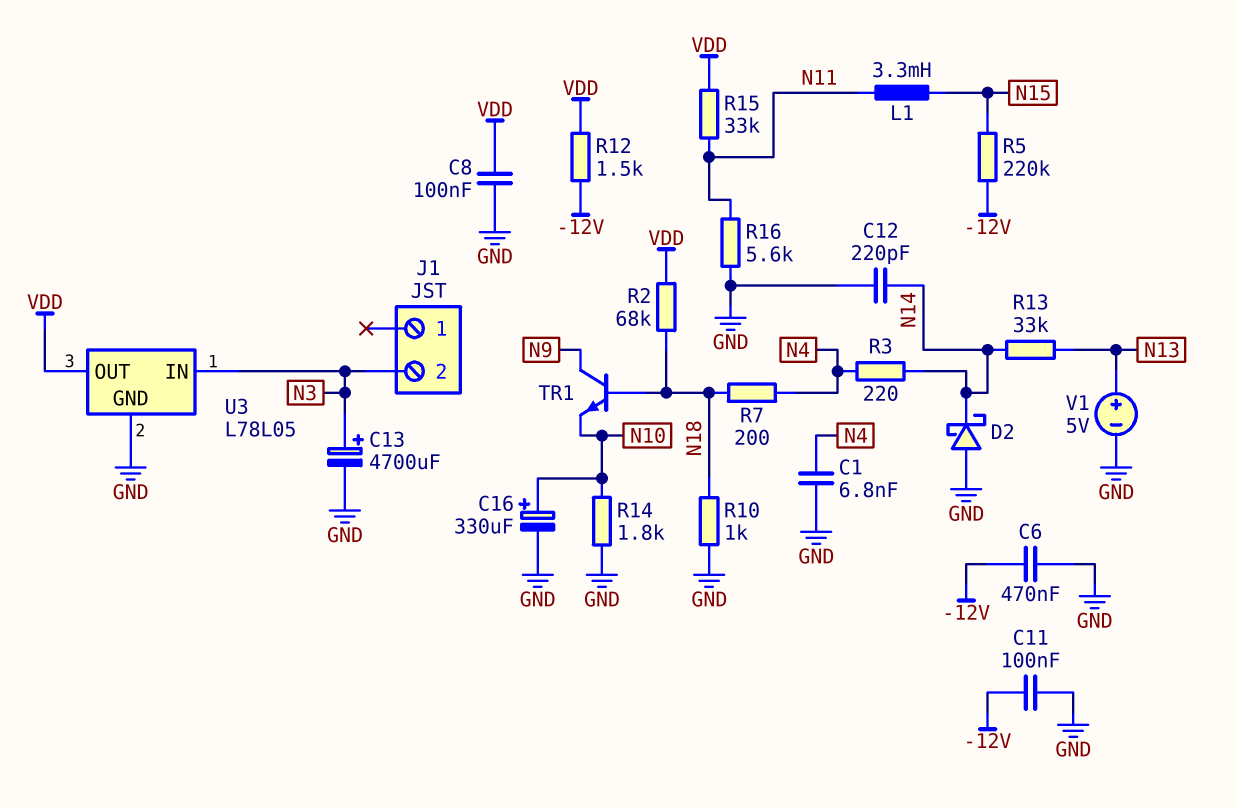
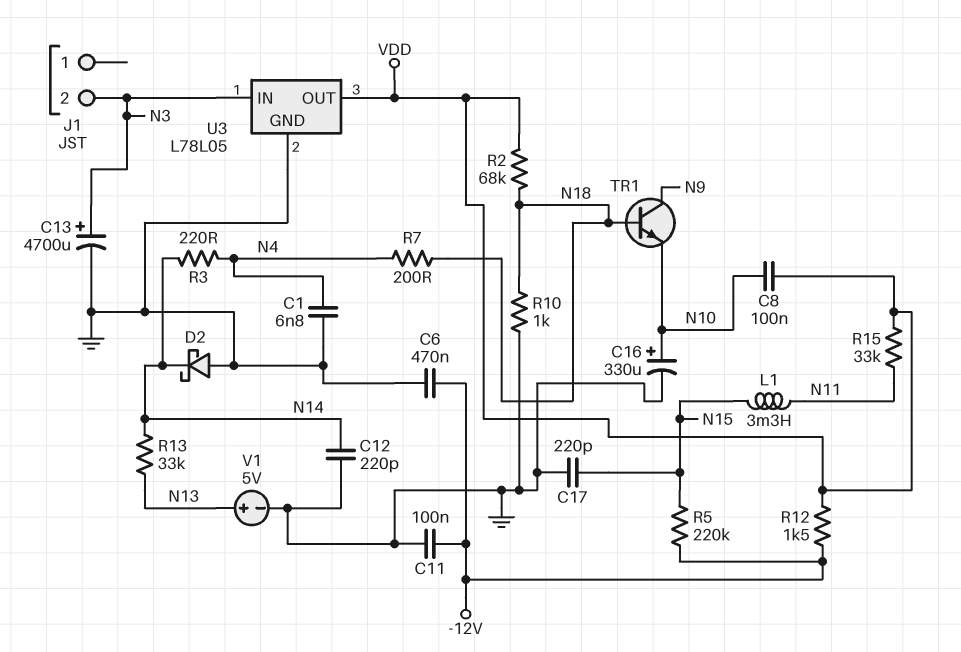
C8: 100nF (GND, VDD) -> 100nF (N10, VDD)
C17: none -> 220pF (GND, N15)
R14: 1.8k (GND, N10) -> none
R16: 5.6k (GND, N11) -> none

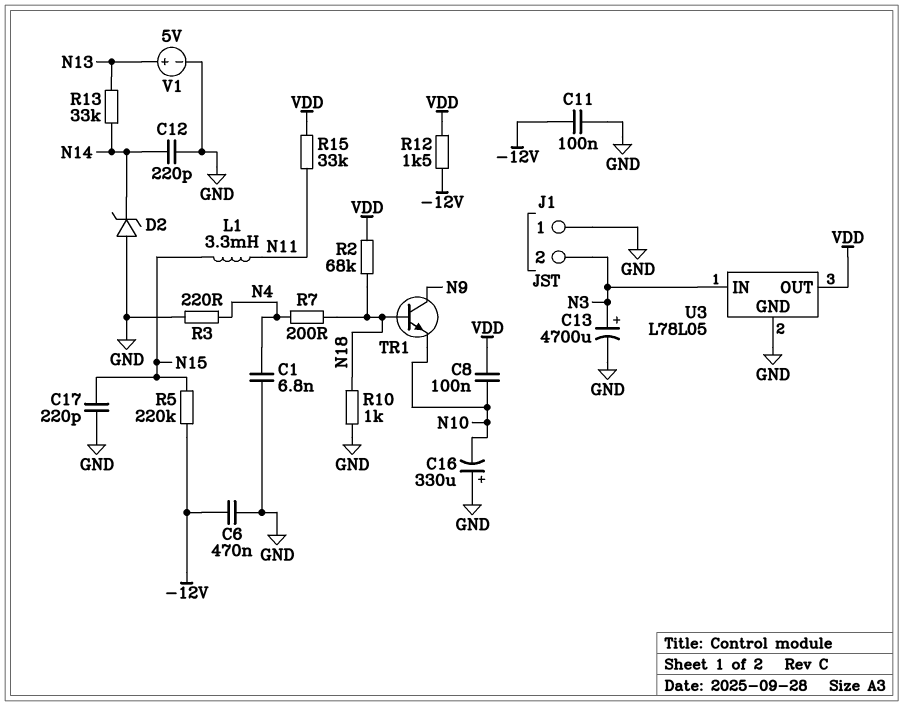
C16: 330uF (plus N10, minus GND) -> 330uF (plus GND, minus N10)
D2: schottky (A GND, K N14) -> zener (A GND, K N14)
J1 pin 1: none -> GND
R3: 220 (N4, N14) -> 220 (GND, N4)

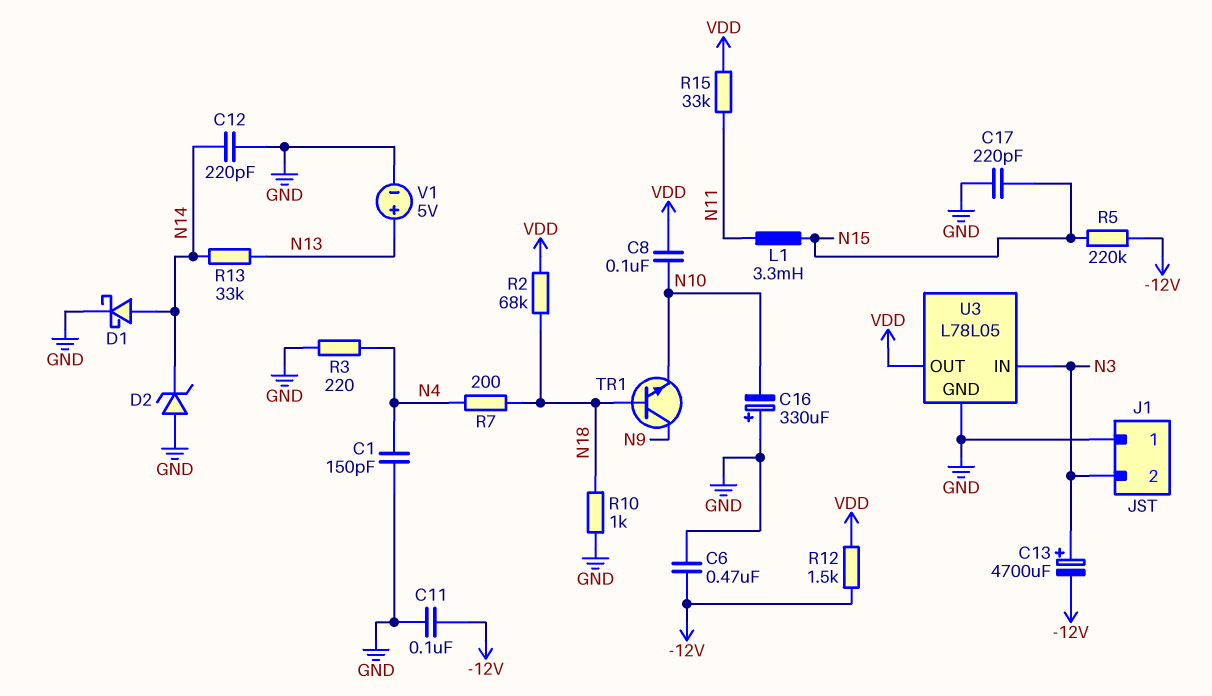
C1: 6.8nF (GND, N4) -> 150pF (GND, N4)
C13: 4700uF (plus N3, minus GND) -> 4700uF (plus N3, minus -12V)
D1: none -> schottky (A N14, K GND)

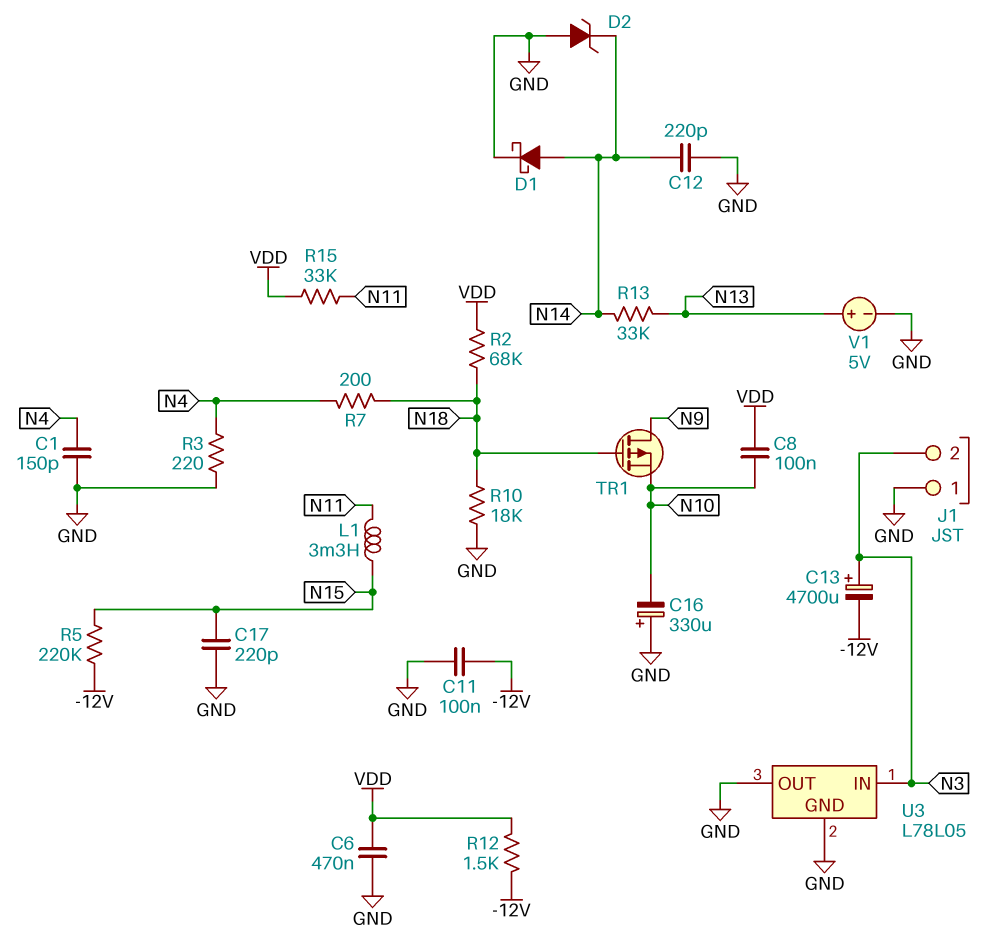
C6: 470nF (-12V, GND) -> 470nF (GND, VDD)
R10: 1k (GND, N18) -> 18k (GND, N18)
TR1: NPN (B N18, C N9, E N10) -> PMOS (G N18, D N9, S N10)
U3 pin OUT: VDD -> GND

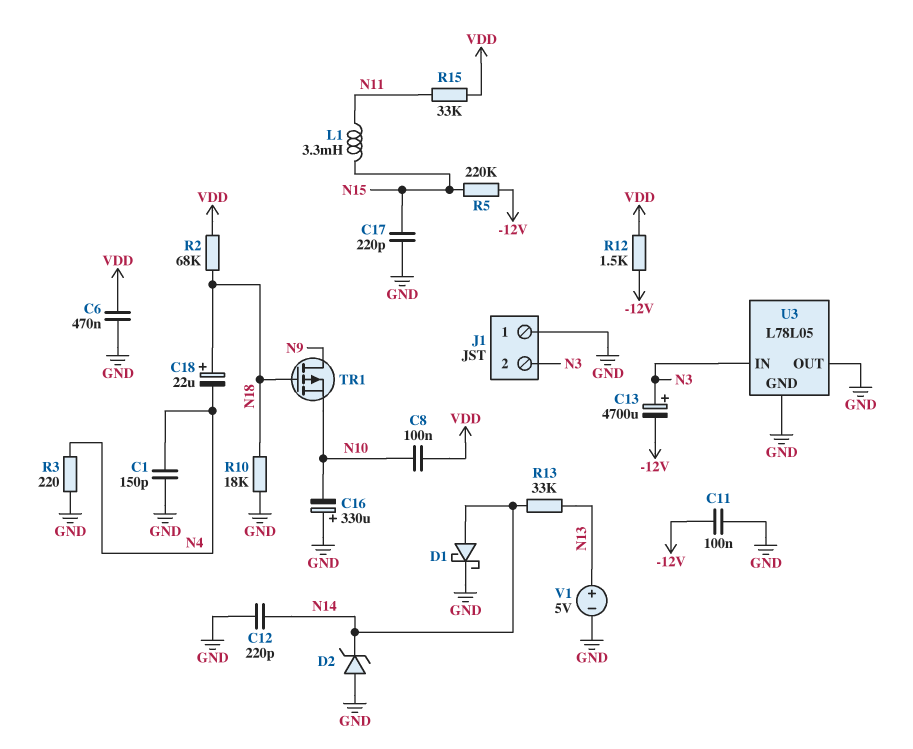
C18: none -> 22uF (plus N18, minus N4)
R7: 200 (N4, N18) -> none

